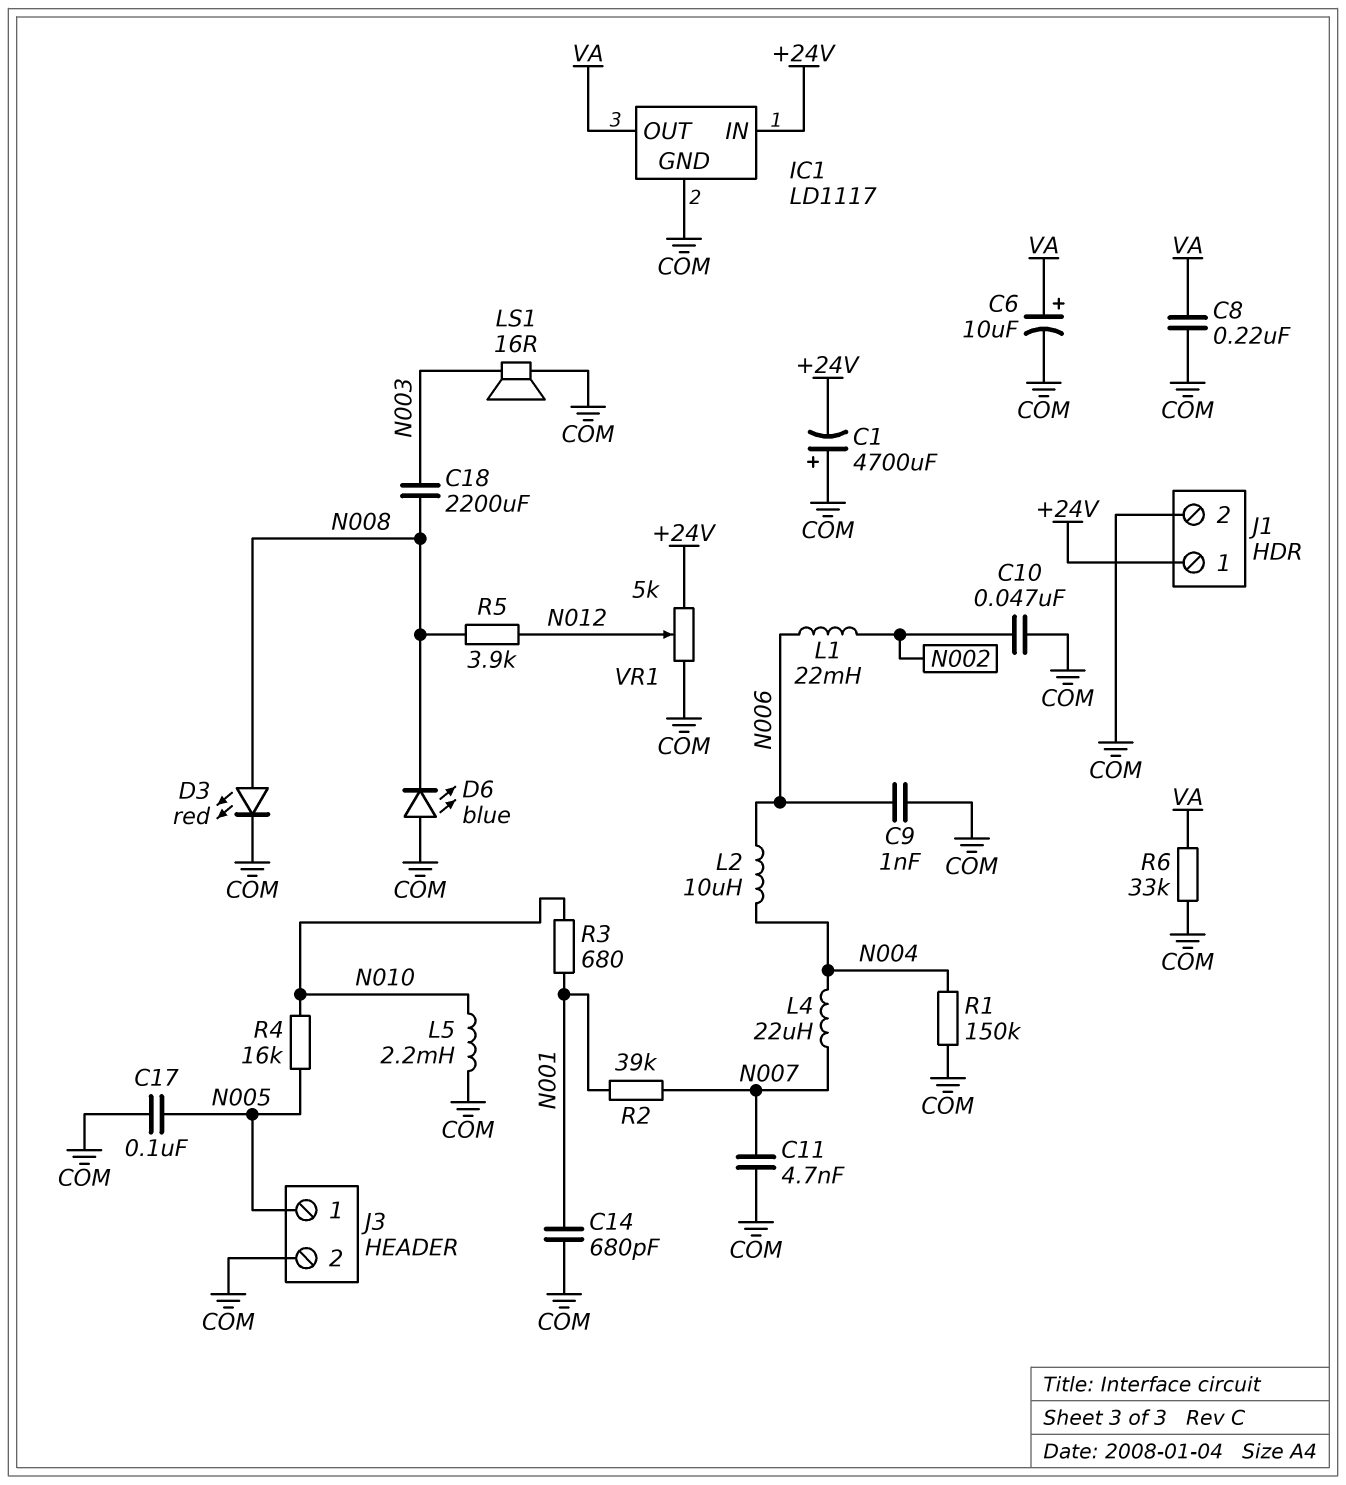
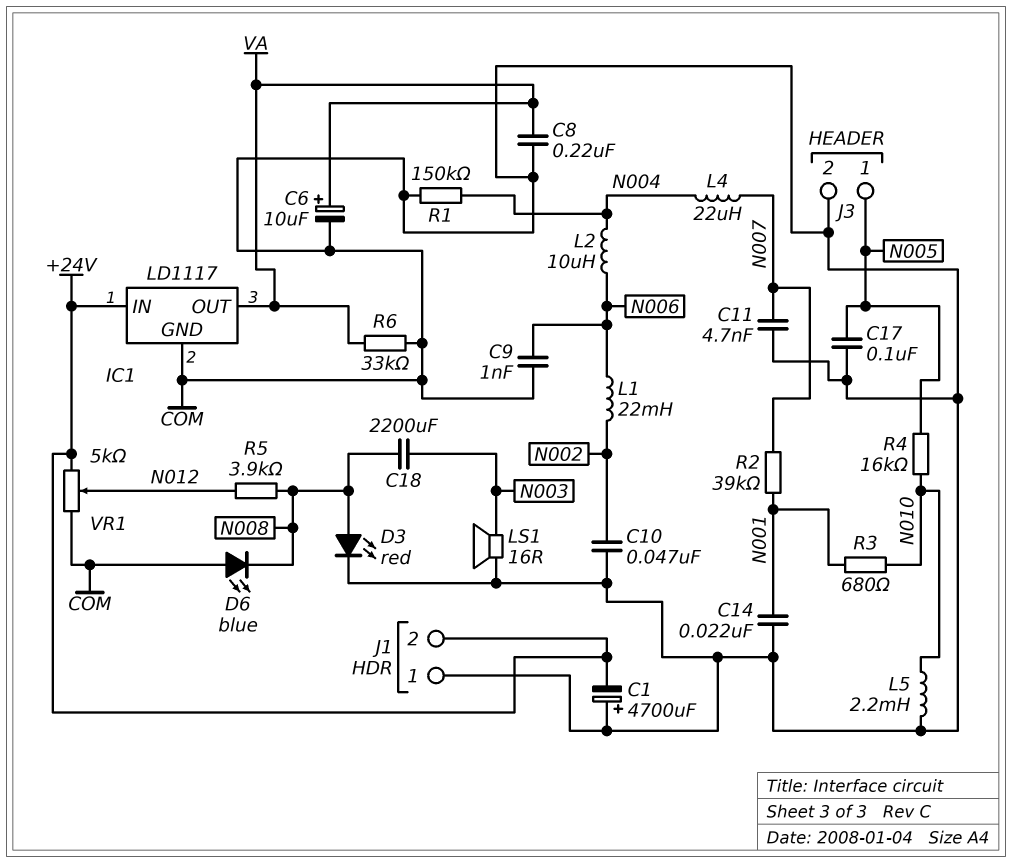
C14: 680pF (COM, N001) -> 22nF (COM, N001)
J1 pin 1: +24V -> COM
J1 pin 2: COM -> +24V

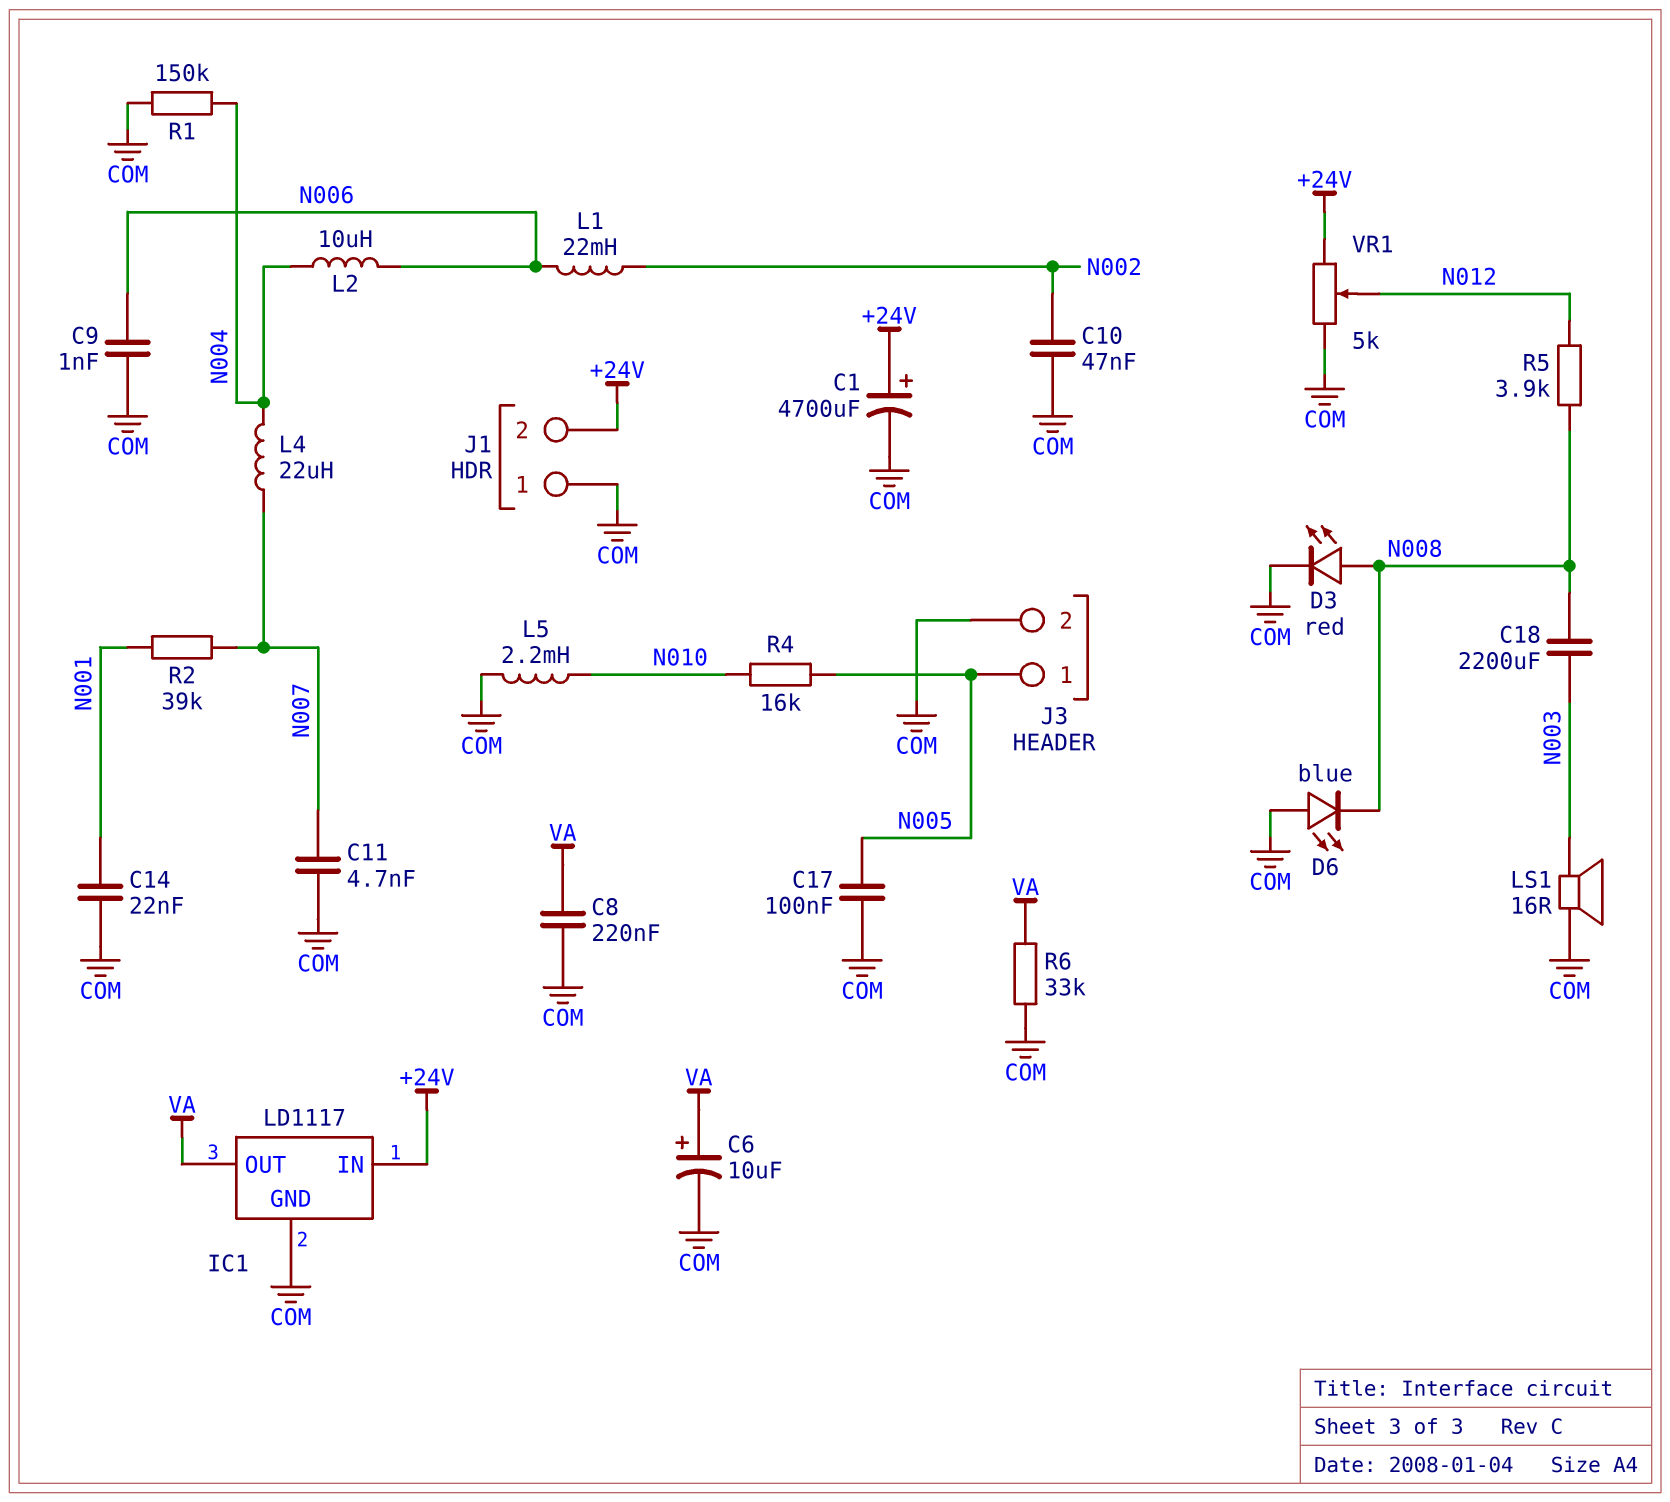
C1: 4700uF (plus COM, minus +24V) -> 4700uF (plus +24V, minus COM)
R3: 680 (N001, N010) -> none

